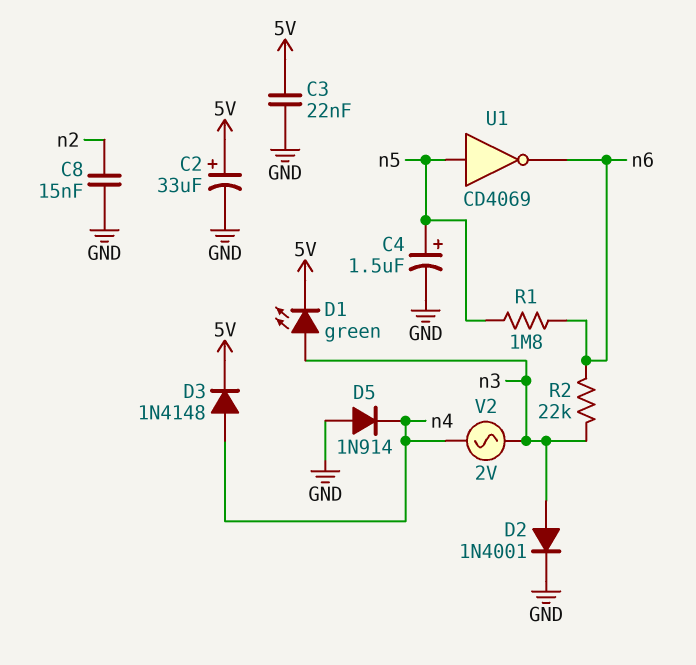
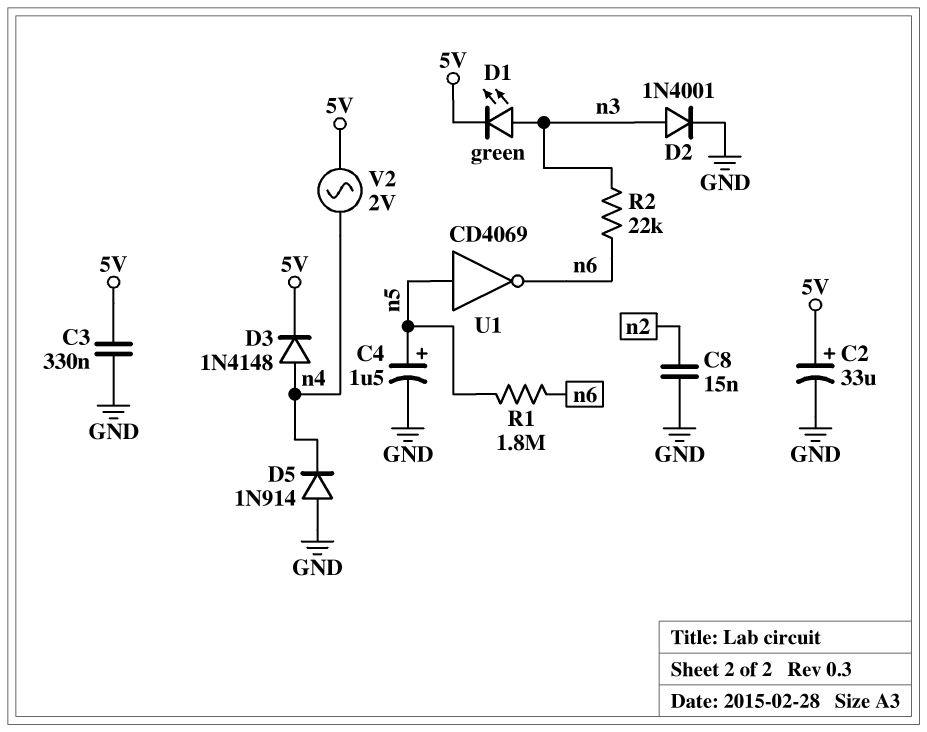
C3: 22nF (5V, GND) -> 330nF (5V, GND)
V2: AC 2V (n3, n4) -> AC 2V (5V, n4)

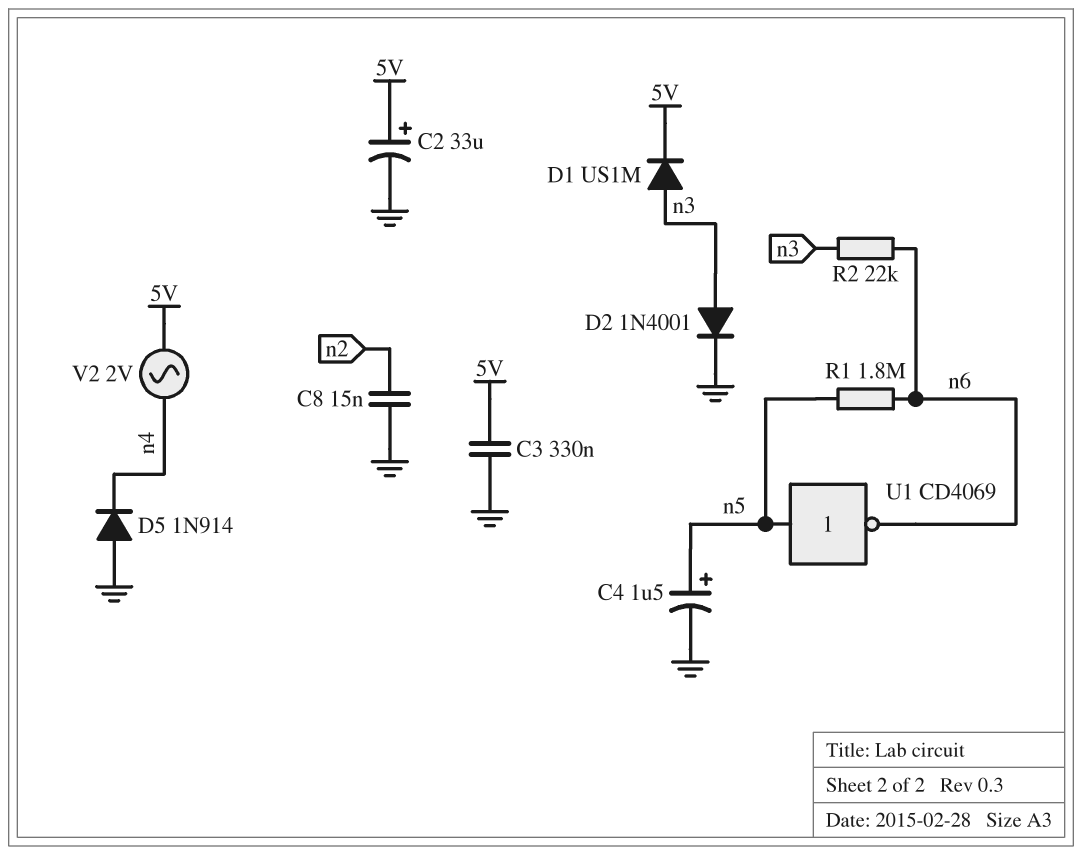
D1: LED green (A n3, K 5V) -> diode US1M (A n3, K 5V)
D3: diode 1N4148 (A n4, K 5V) -> none

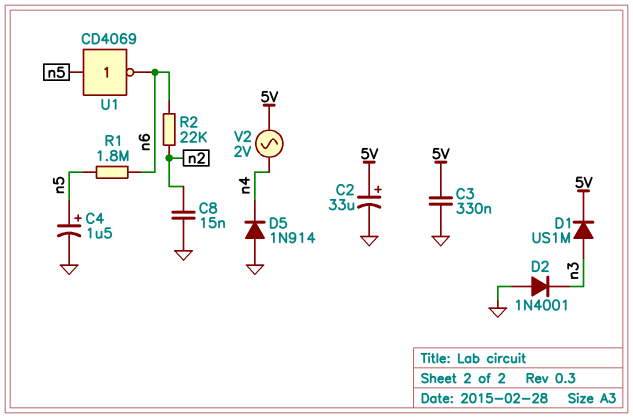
D2: diode 1N4001 (A n3, K GND) -> diode 1N4001 (A GND, K n3)
R2: 22k (n3, n6) -> 22k (n2, n6)

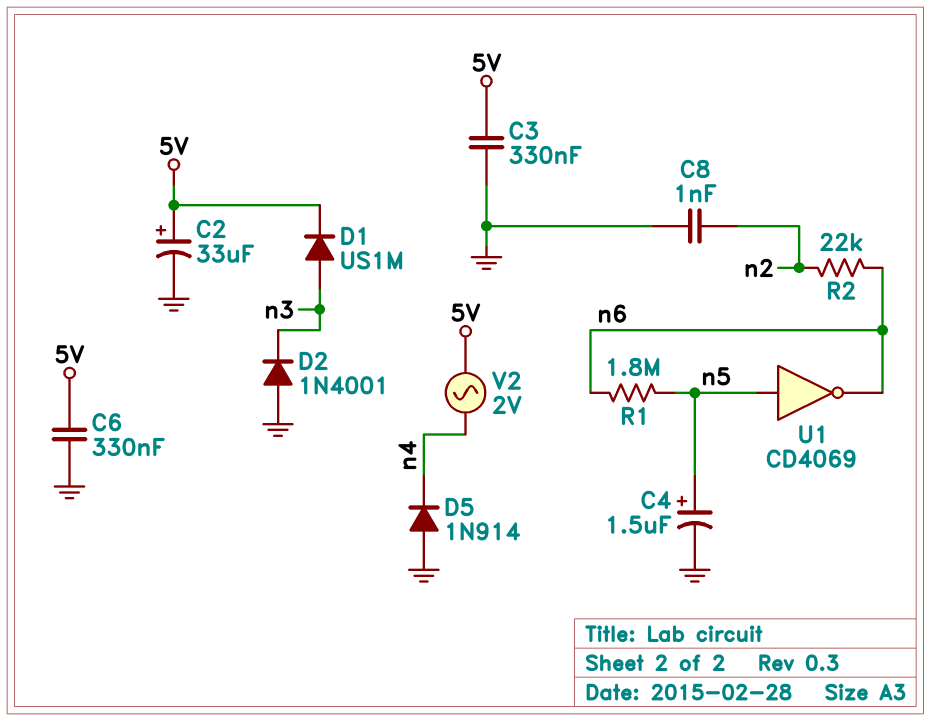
C6: none -> 330nF (5V, GND)
C8: 15nF (GND, n2) -> 1nF (GND, n2)

